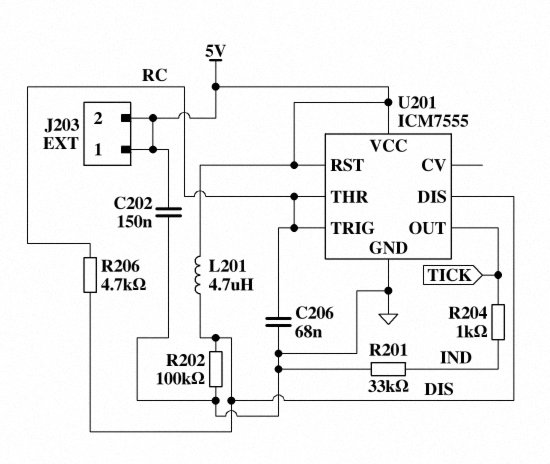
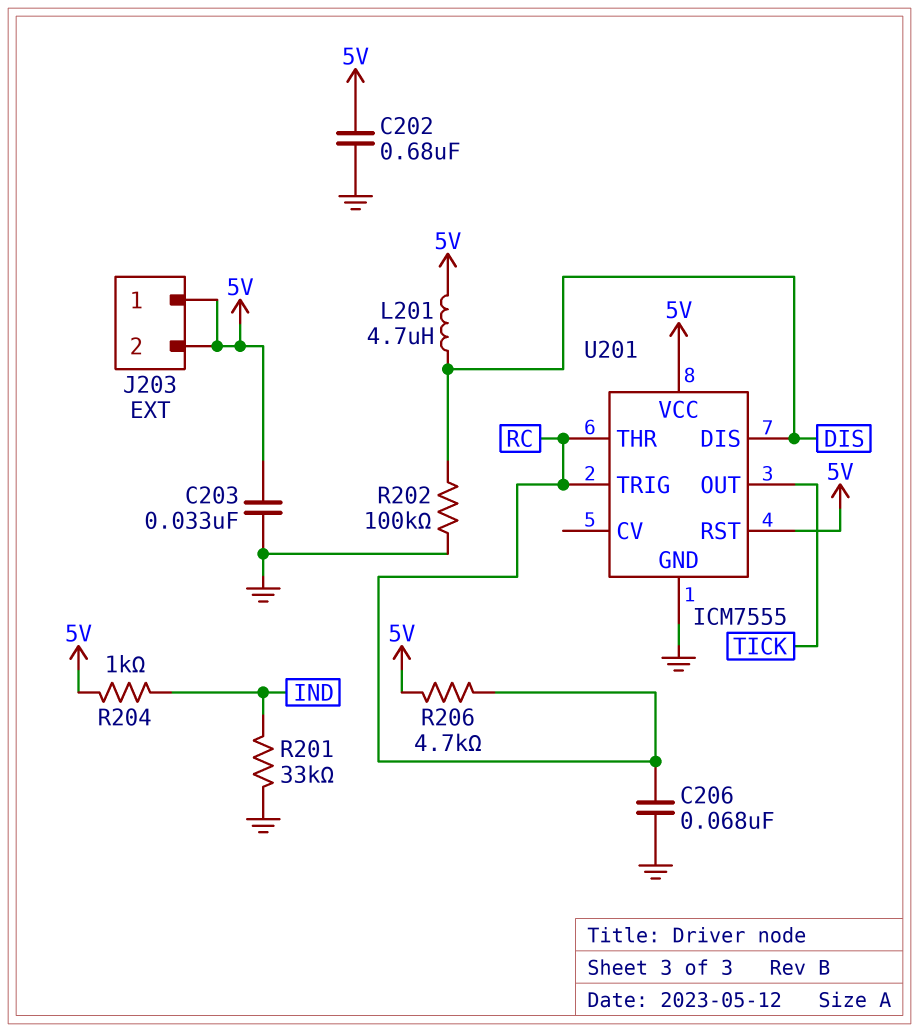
C202: 150nF (5V, GND) -> 680nF (5V, GND)
C203: none -> 33nF (5V, GND)
R204: 1k (IND, TICK) -> 1k (5V, IND)
R206: 4.7k (DIS, RC) -> 4.7k (5V, RC)

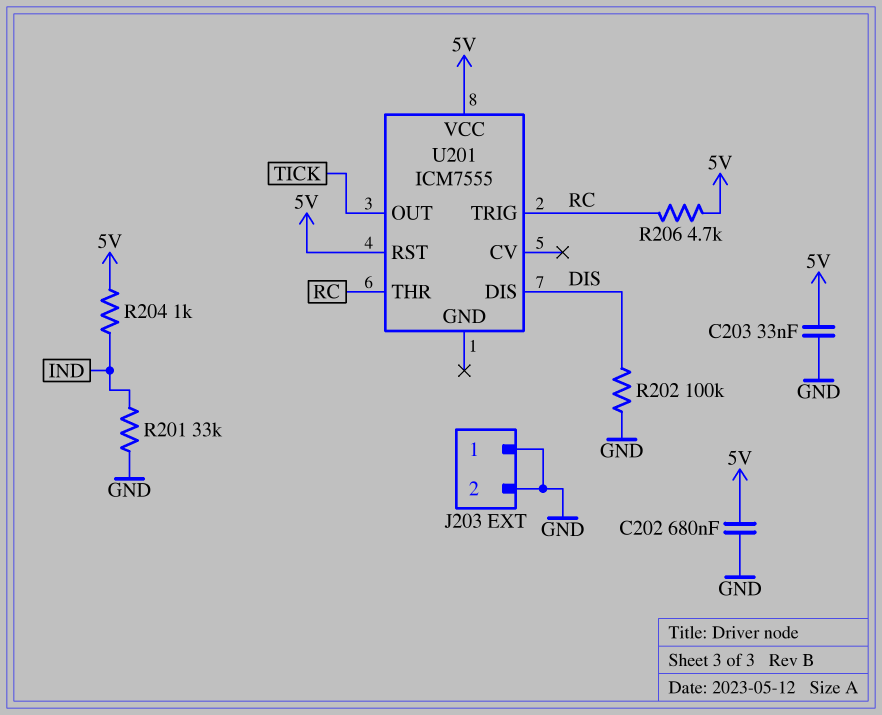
C206: 68nF (GND, RC) -> none
J203 pin 1: 5V -> GND
J203 pin 2: 5V -> GND
L201: 4.7uH (5V, DIS) -> none
U201 pin GND: GND -> none

